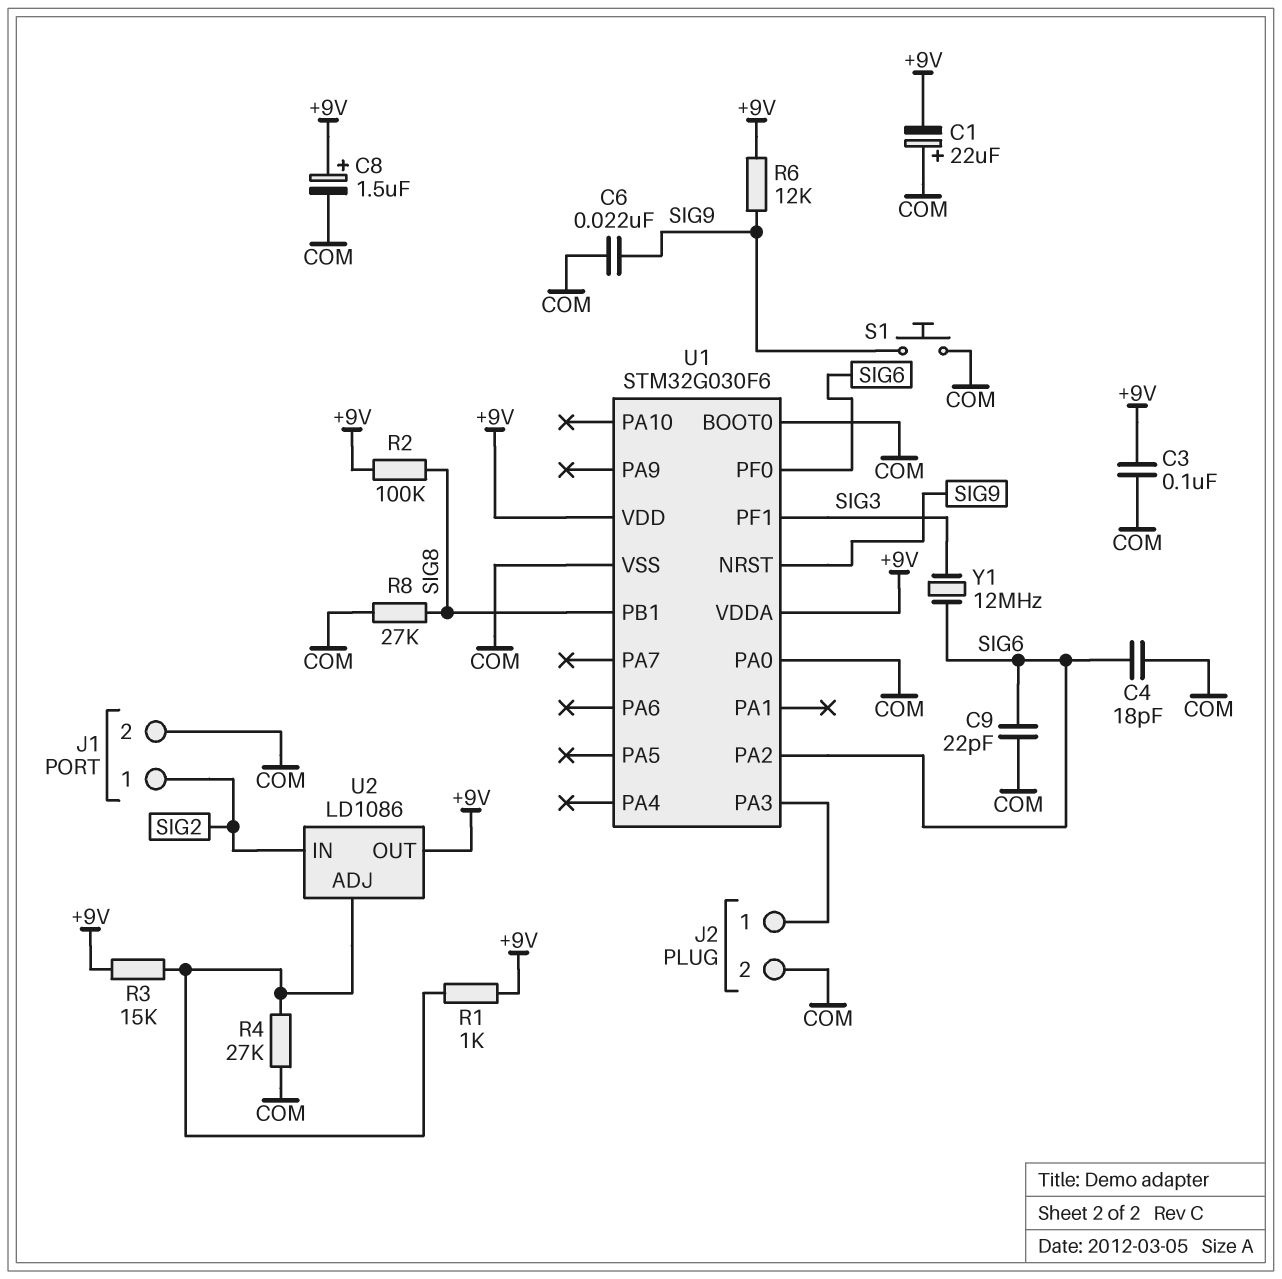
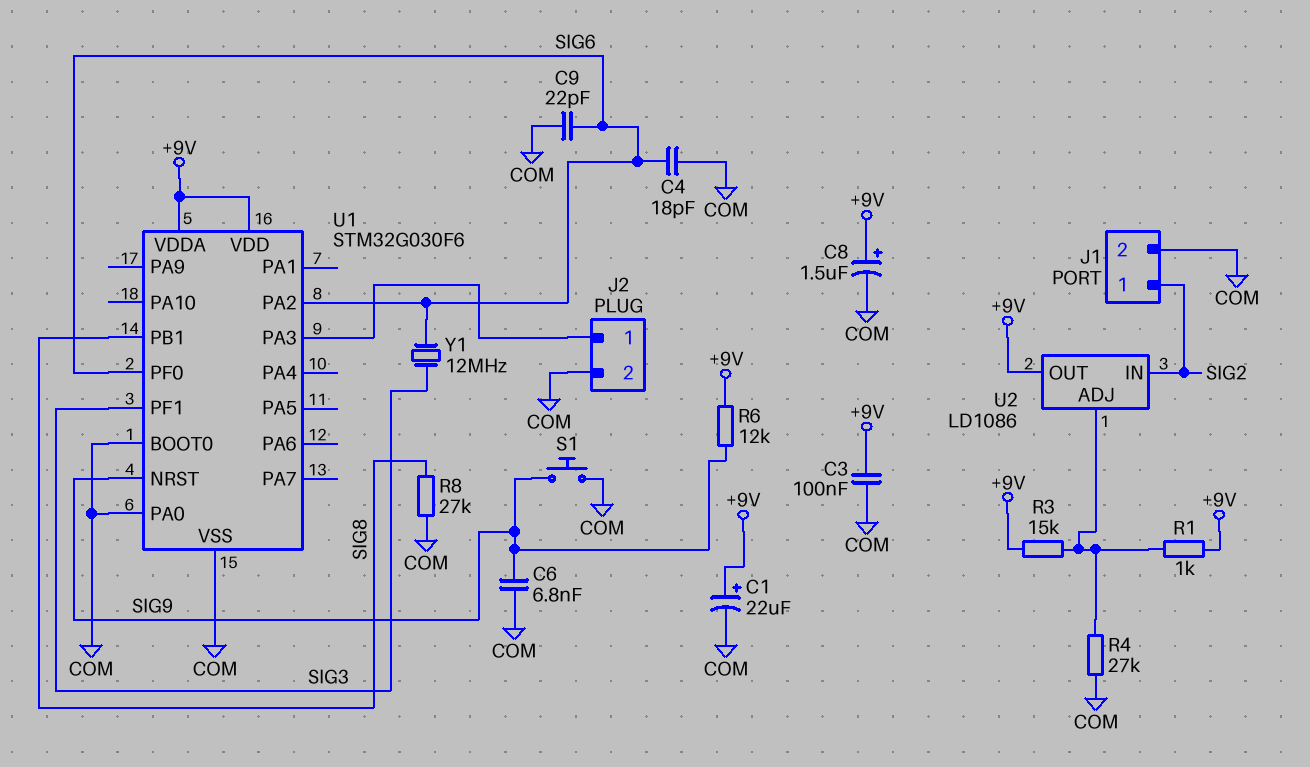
C1: 22uF (plus COM, minus +9V) -> 22uF (plus +9V, minus COM)
C6: 22nF (COM, SIG9) -> 6.8nF (COM, SIG9)
R2: 100k (+9V, SIG8) -> none

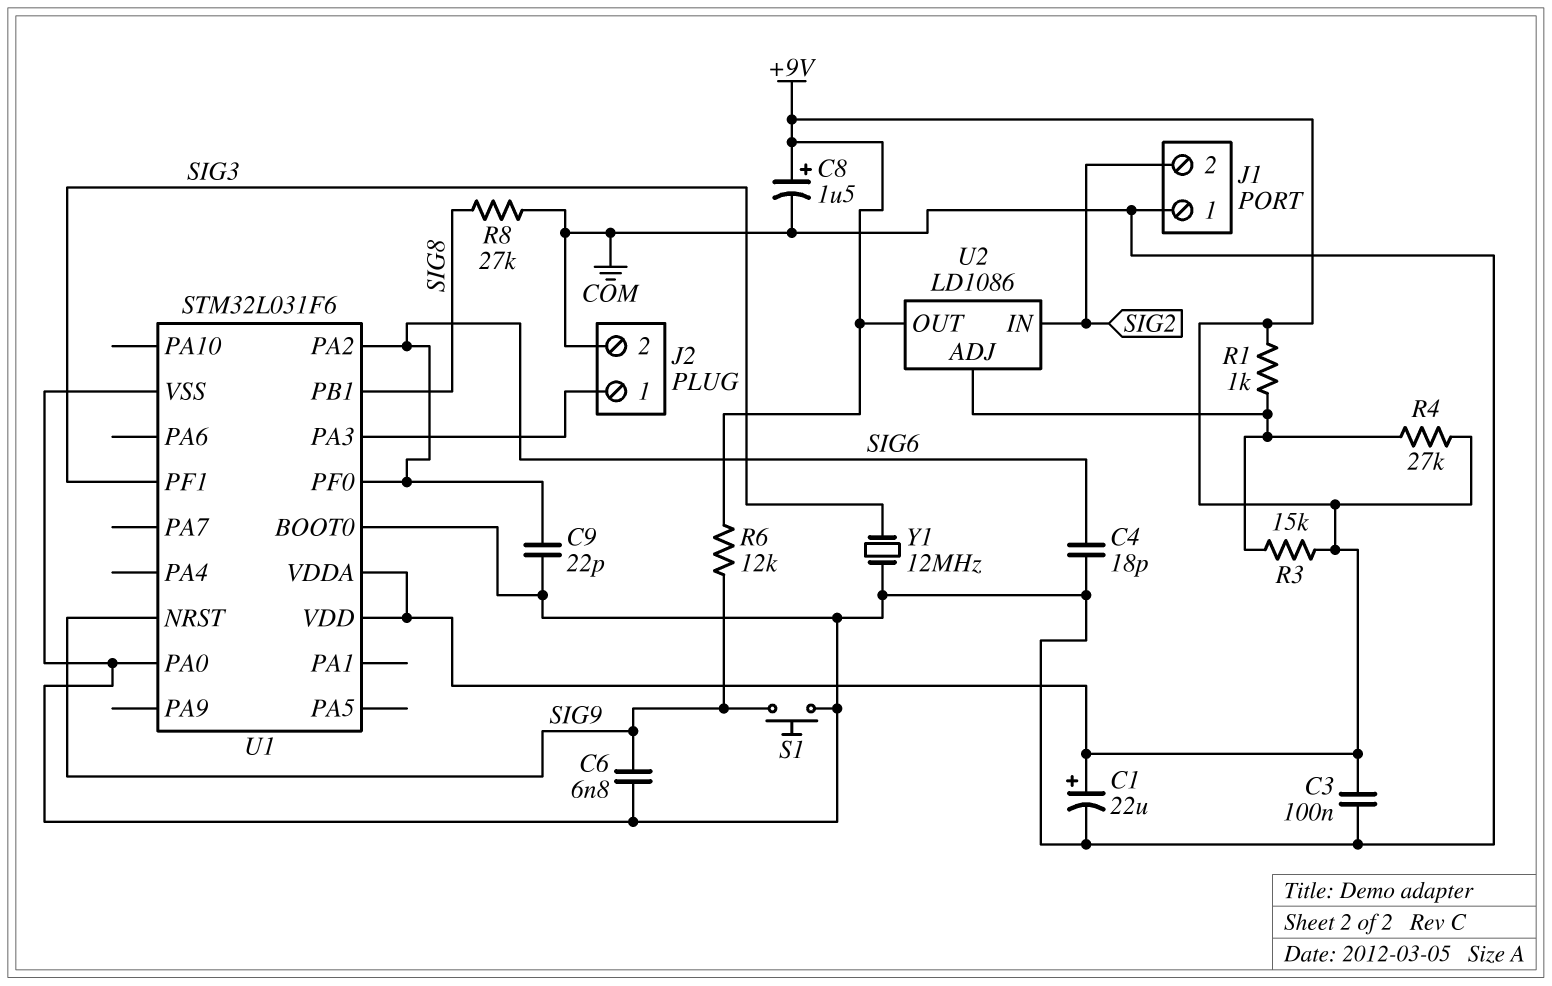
J1 pin 1: SIG2 -> COM
J1 pin 2: COM -> SIG2
R4: 27k (COM, U2/ADJ) -> 27k (+9V, U2/ADJ)
U1: STM32G030F6 -> STM32L031F6
Y1: 12MHz (SIG3, SIG6) -> 12MHz (COM, SIG3)

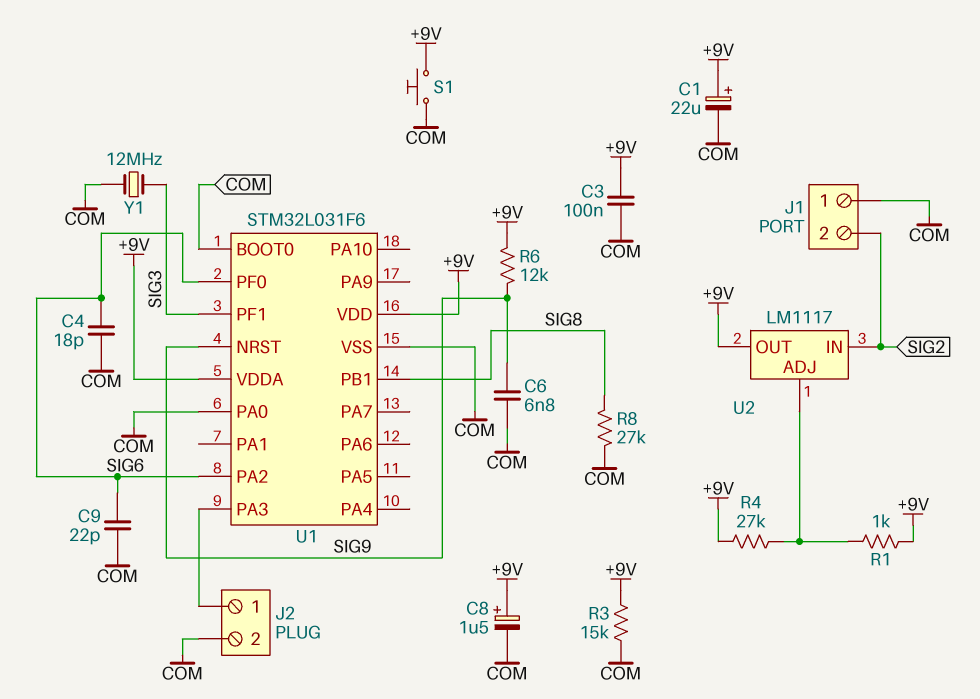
R3: 15k (+9V, U2/ADJ) -> 15k (+9V, COM)
S1: button (COM, SIG9) -> button (+9V, COM)
U2: LD1086 -> LM1117

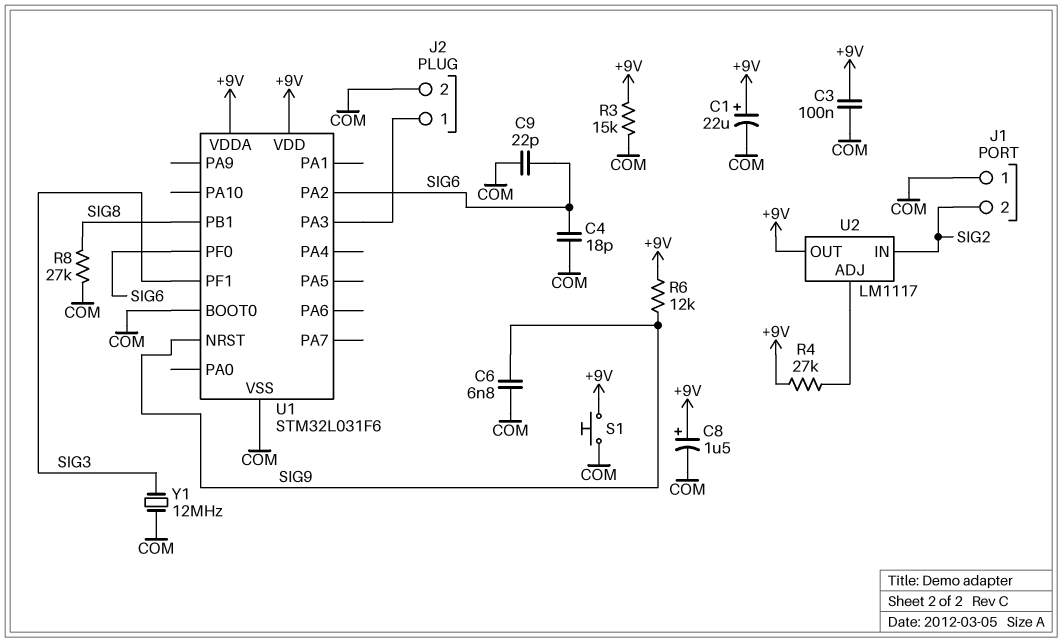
R1: 1k (+9V, U2/ADJ) -> none
U1 pin PA0: COM -> none

